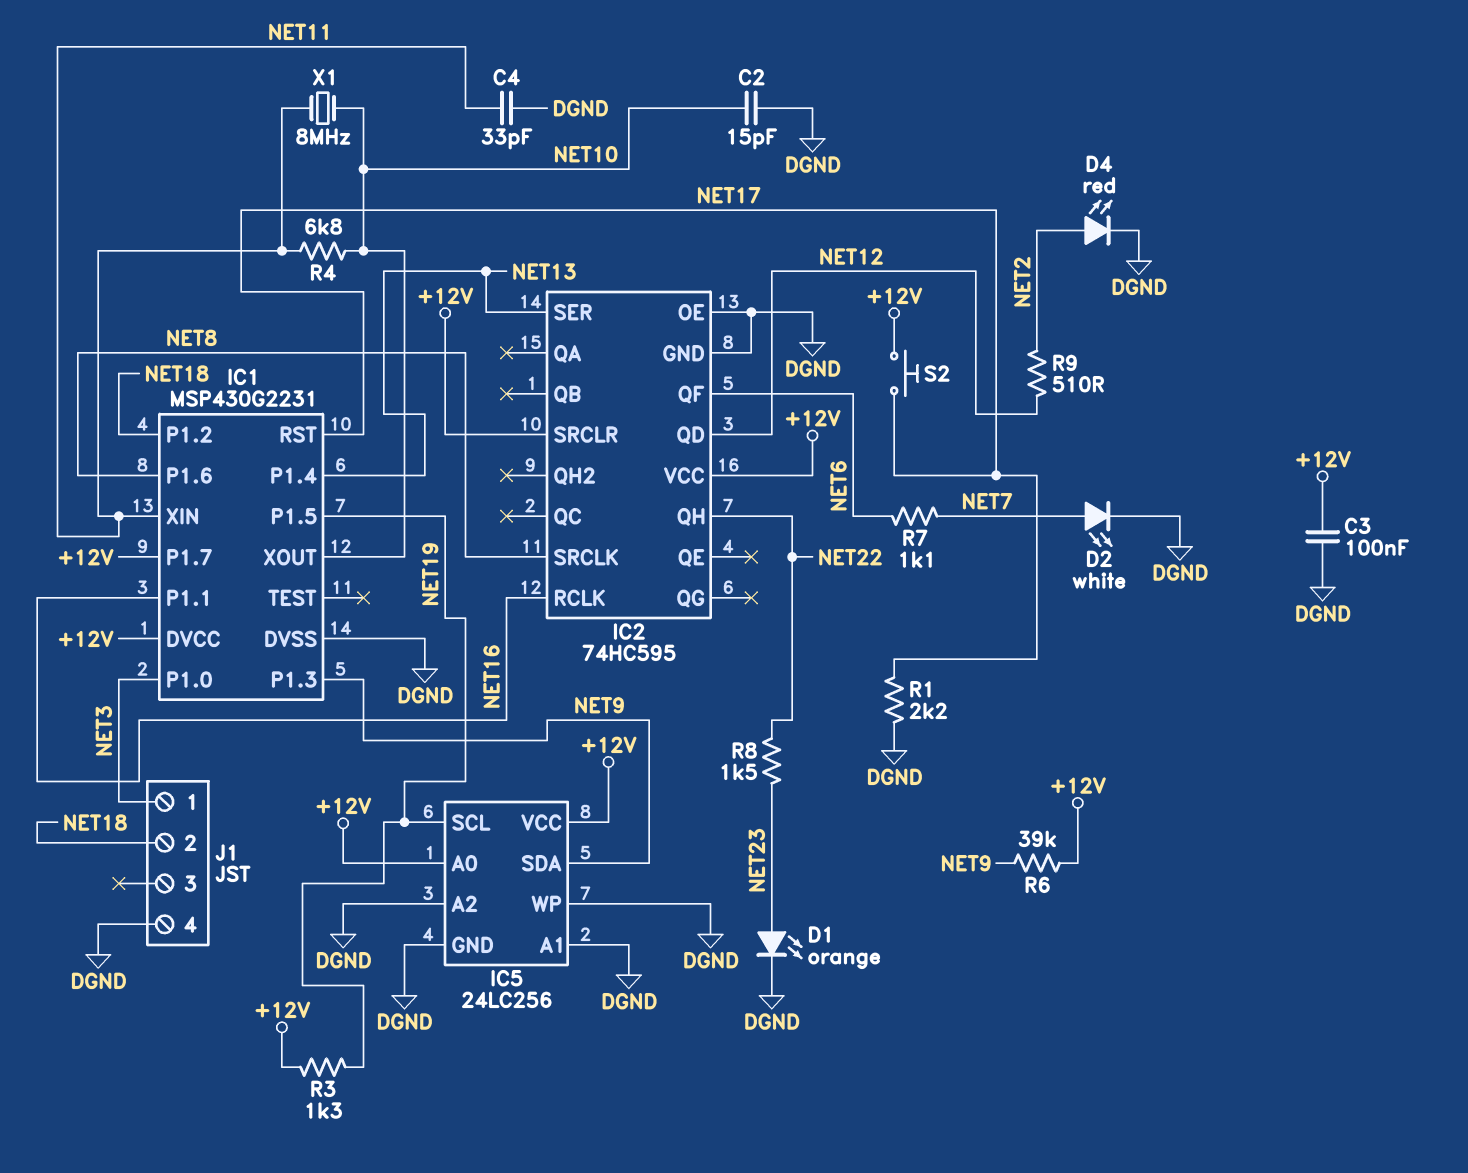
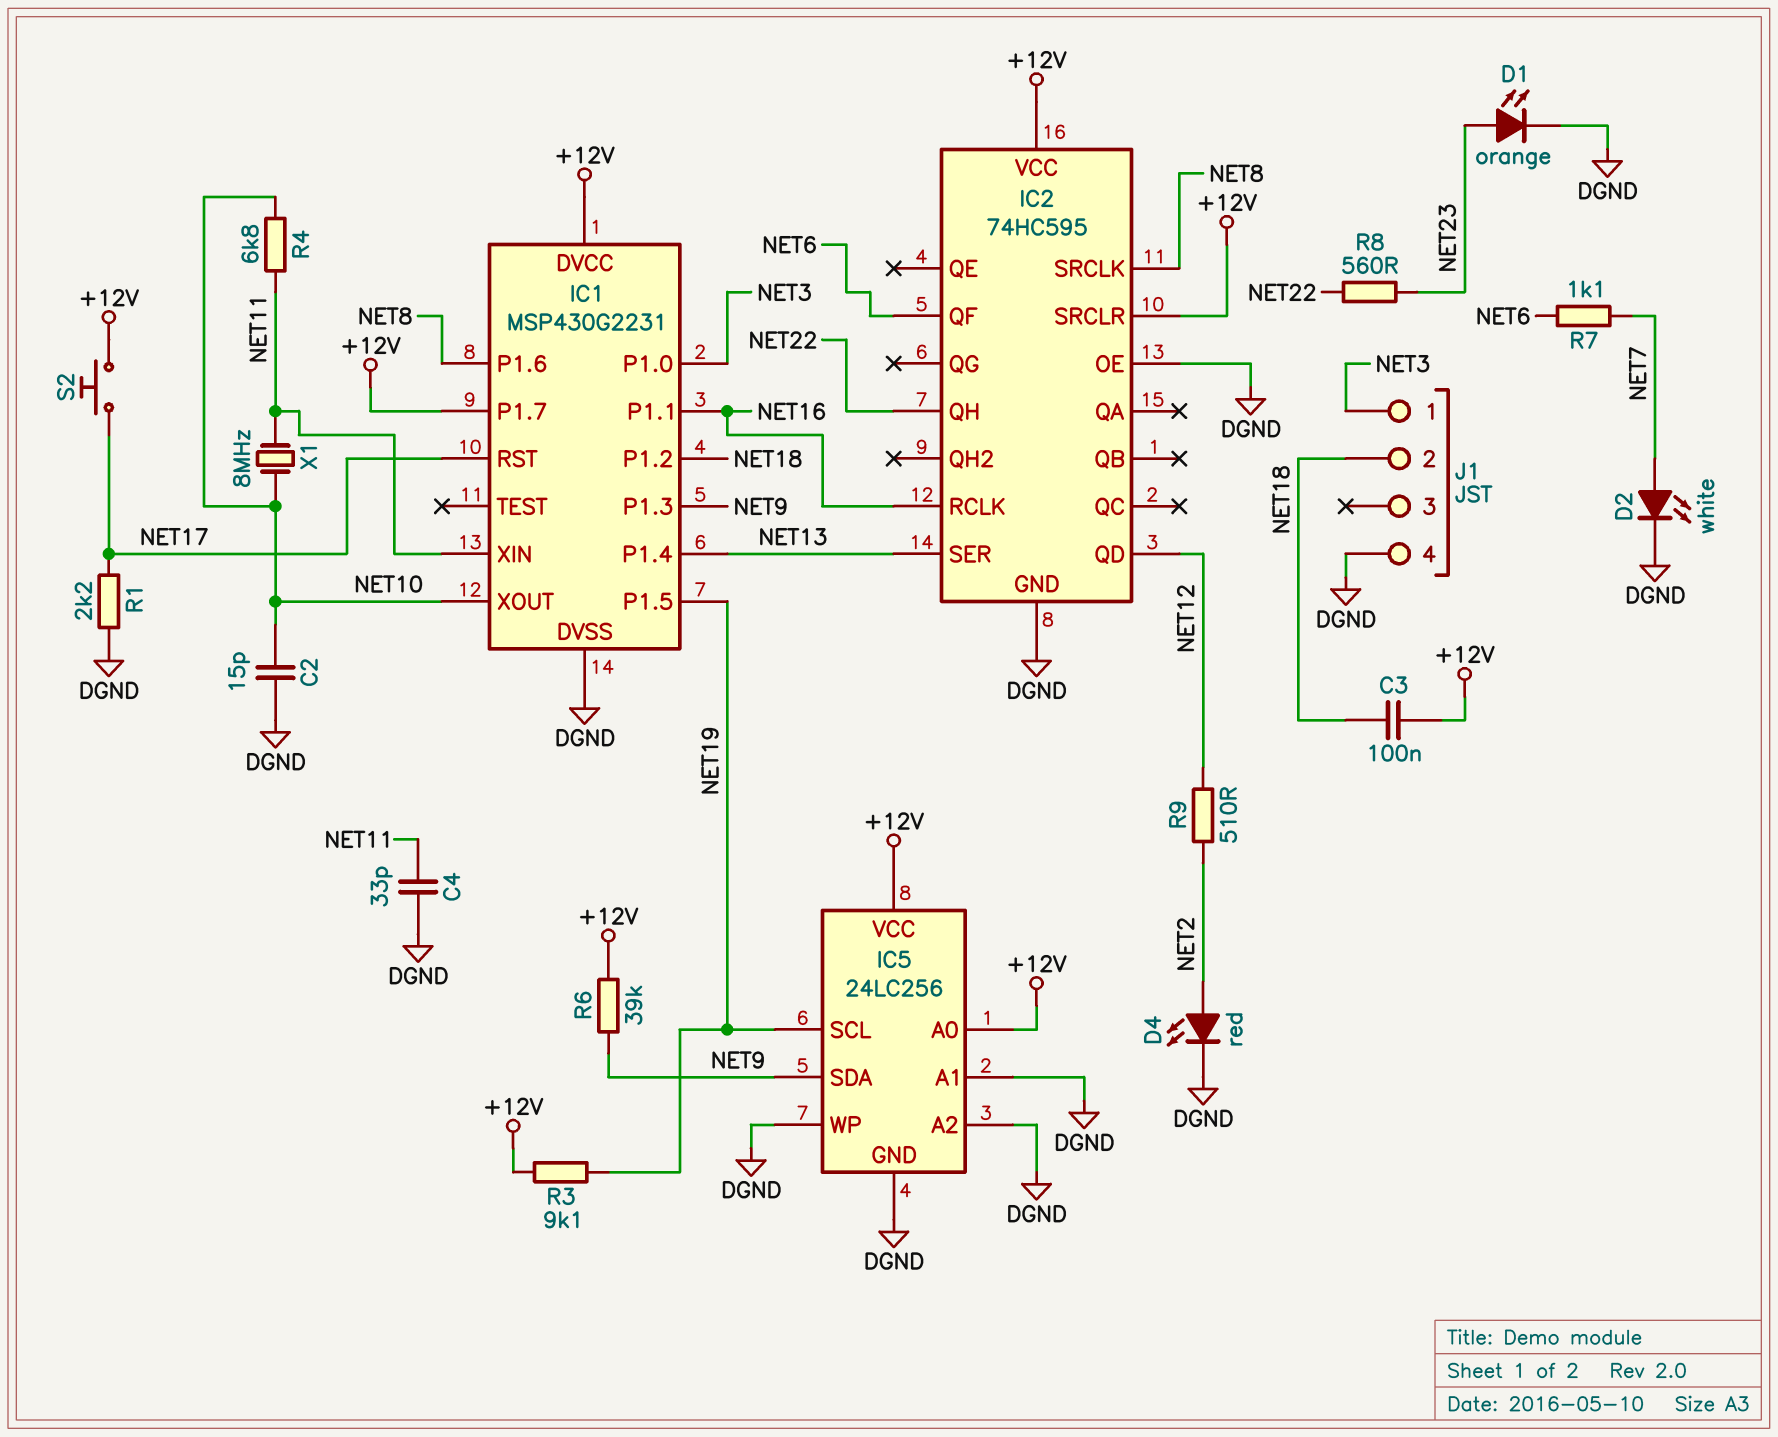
C3: 100nF (+12V, DGND) -> 100nF (+12V, NET18)
R3: 1.3k (+12V, NET19) -> 9.1k (+12V, NET19)
R8: 1.5k (NET22, NET23) -> 560 (NET22, NET23)

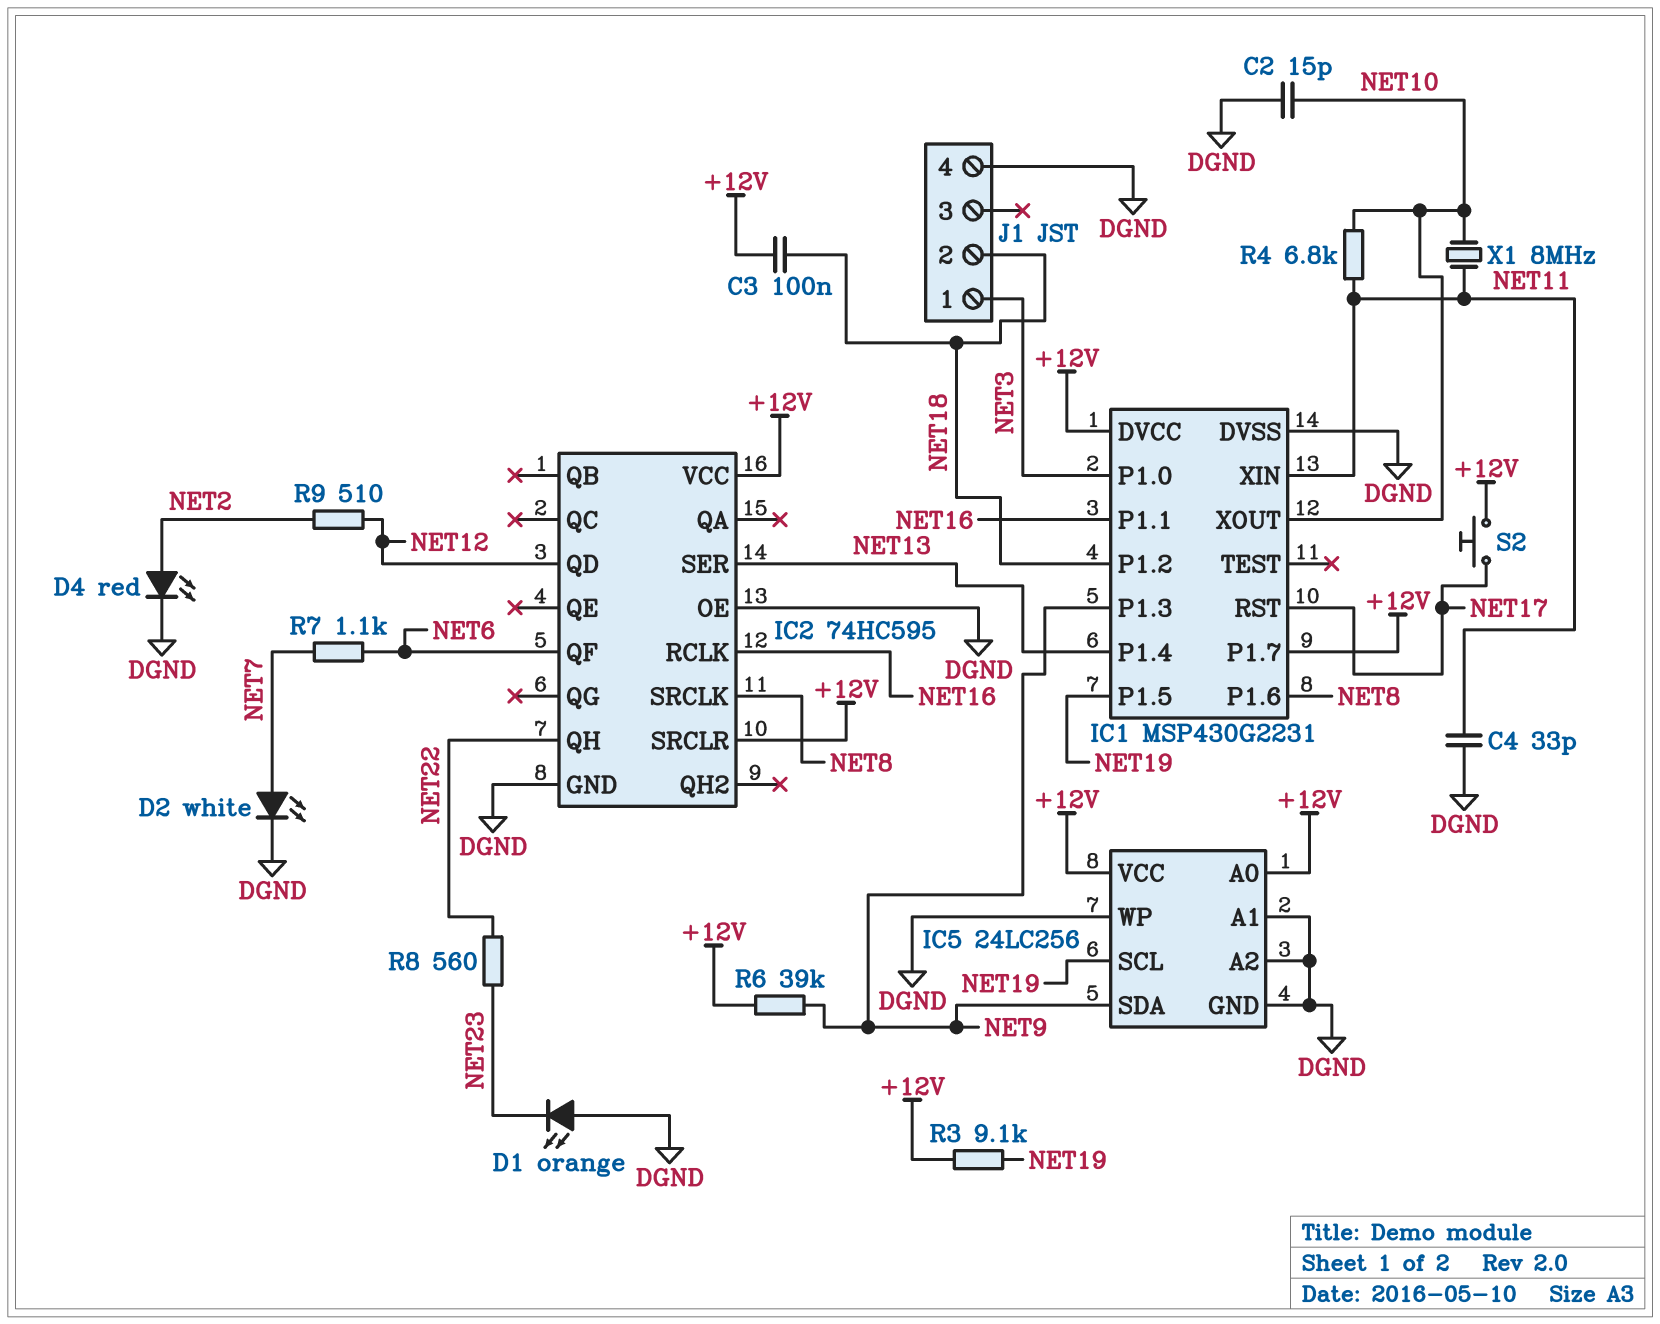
D1: LED orange (A NET23, K DGND) -> LED orange (A DGND, K NET23)
R1: 2.2k (DGND, NET17) -> none

